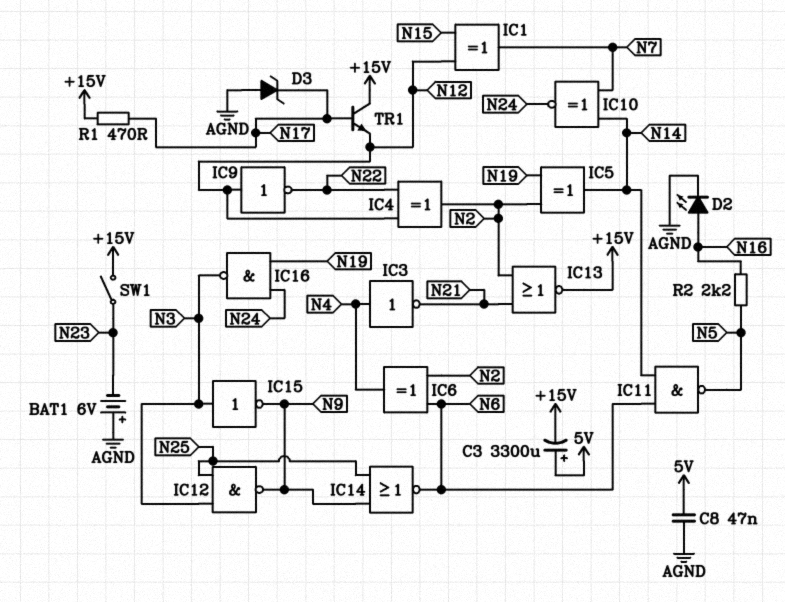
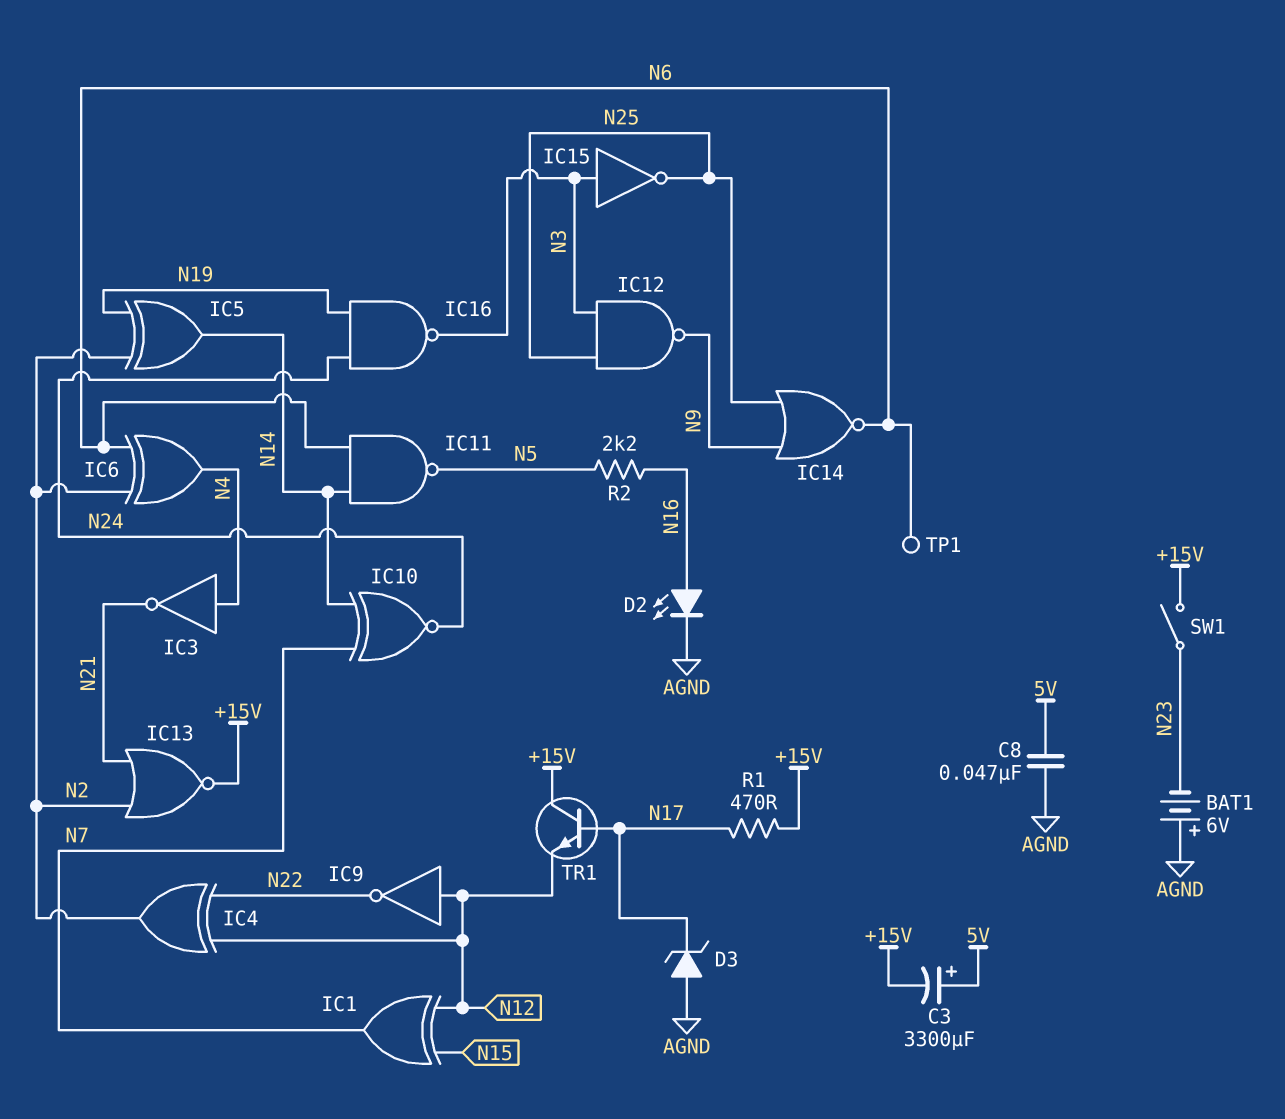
IC15: NOT (in N3, out N9) -> NOT (in N3, out N25)
TP1: none -> test point (N6)

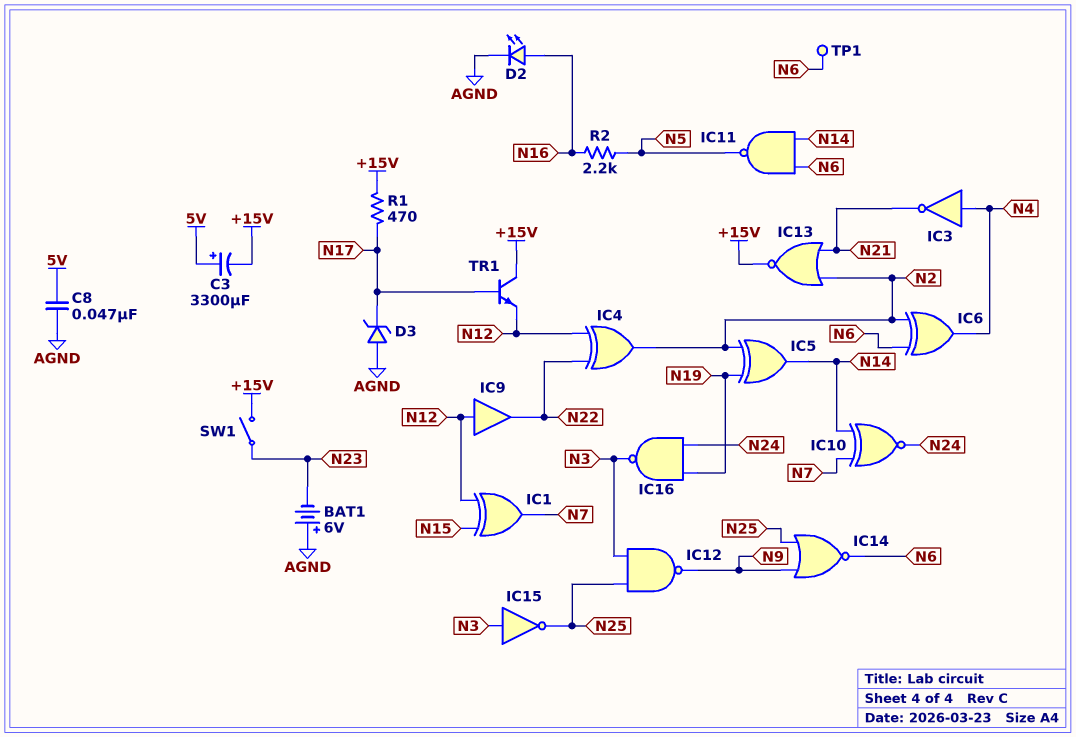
IC9: NOT (in N12, out N22) -> buffer (in N12, out N22)

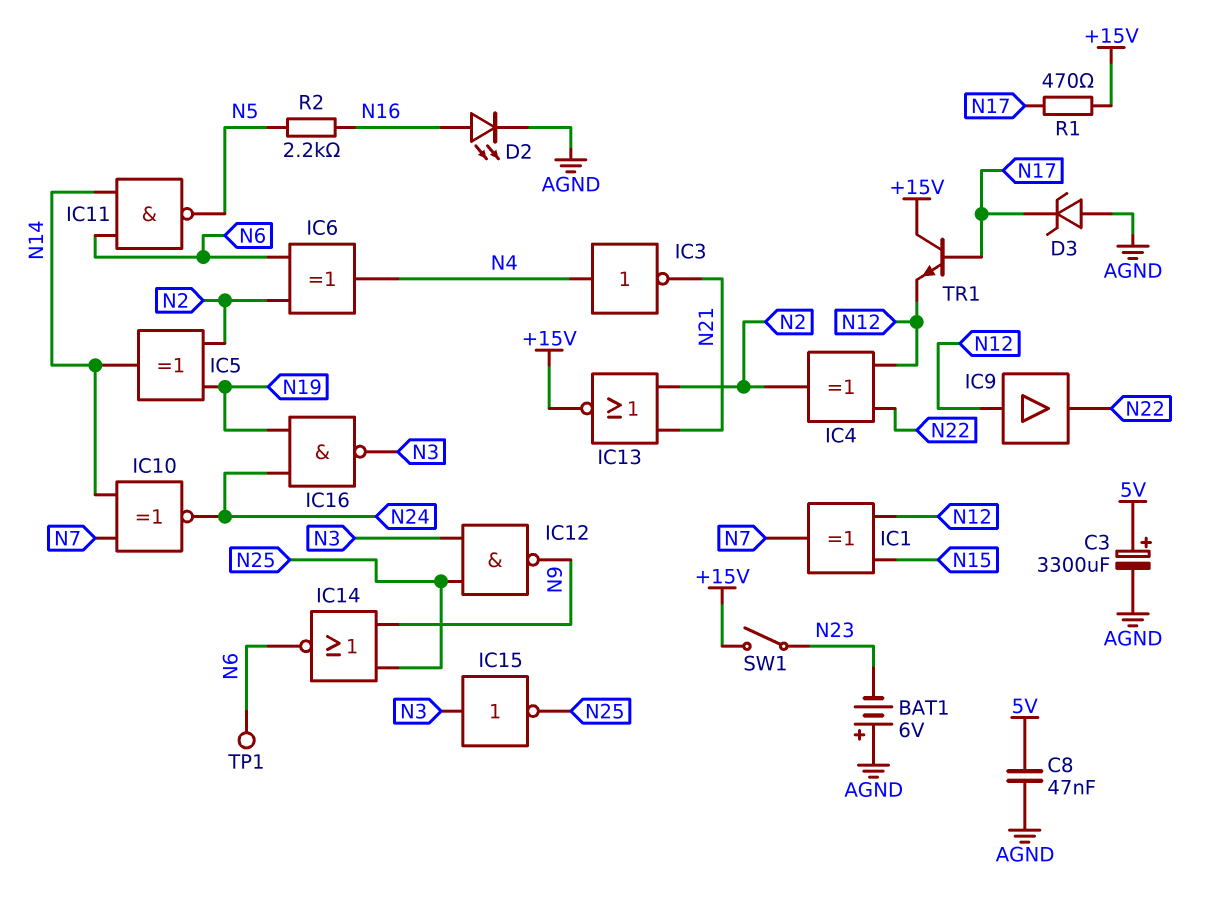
C3: 3300uF (plus 5V, minus +15V) -> 3300uF (plus 5V, minus AGND)

